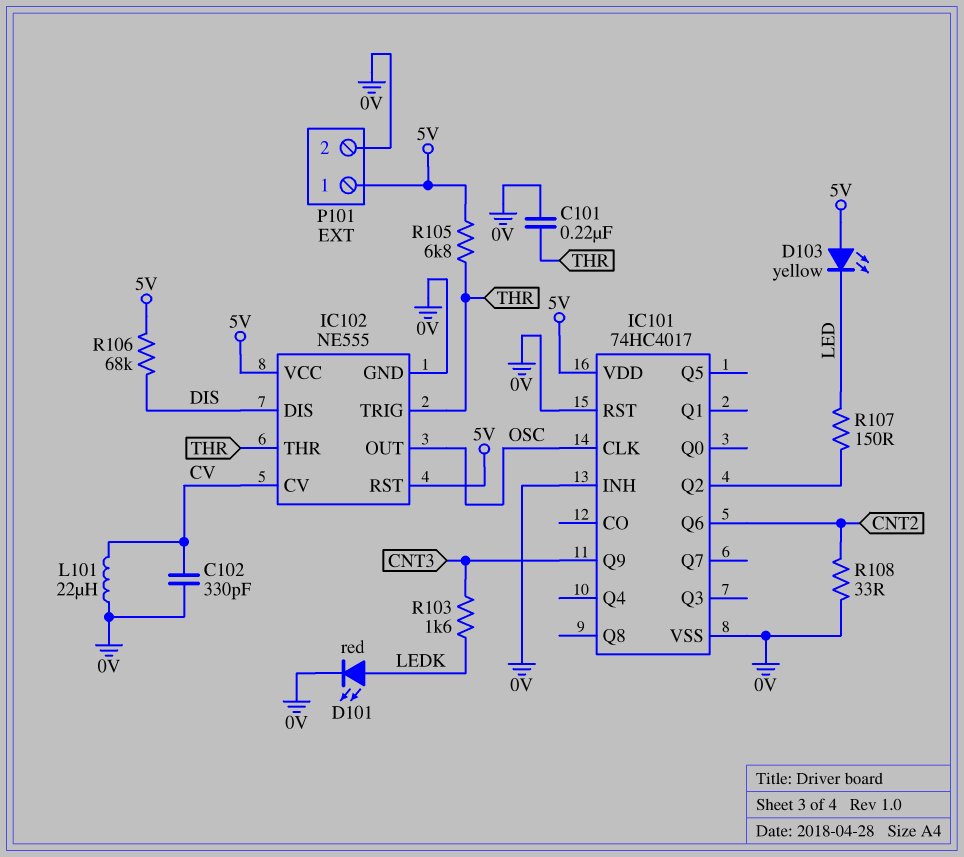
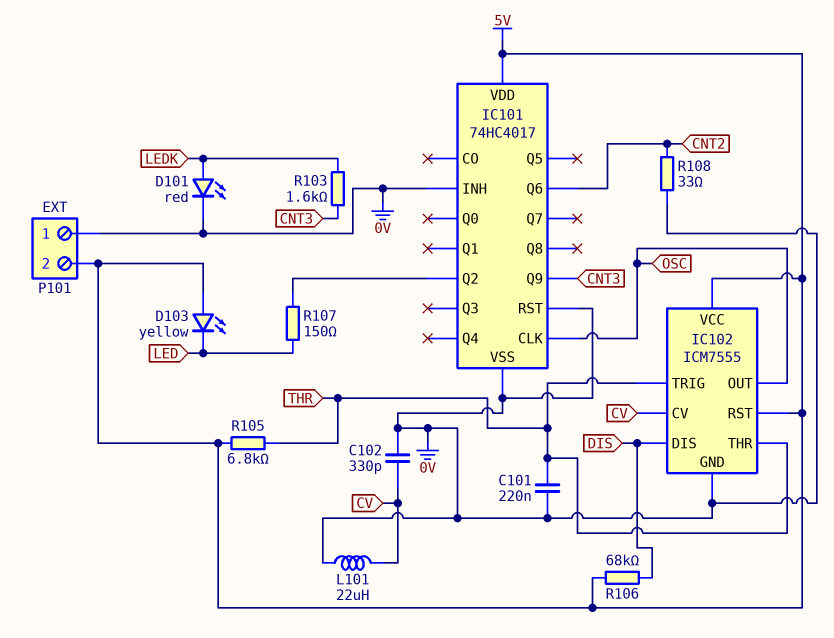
IC102: NE555 -> ICM7555
P101 pin 1: 5V -> 0V
P101 pin 2: 0V -> 5V

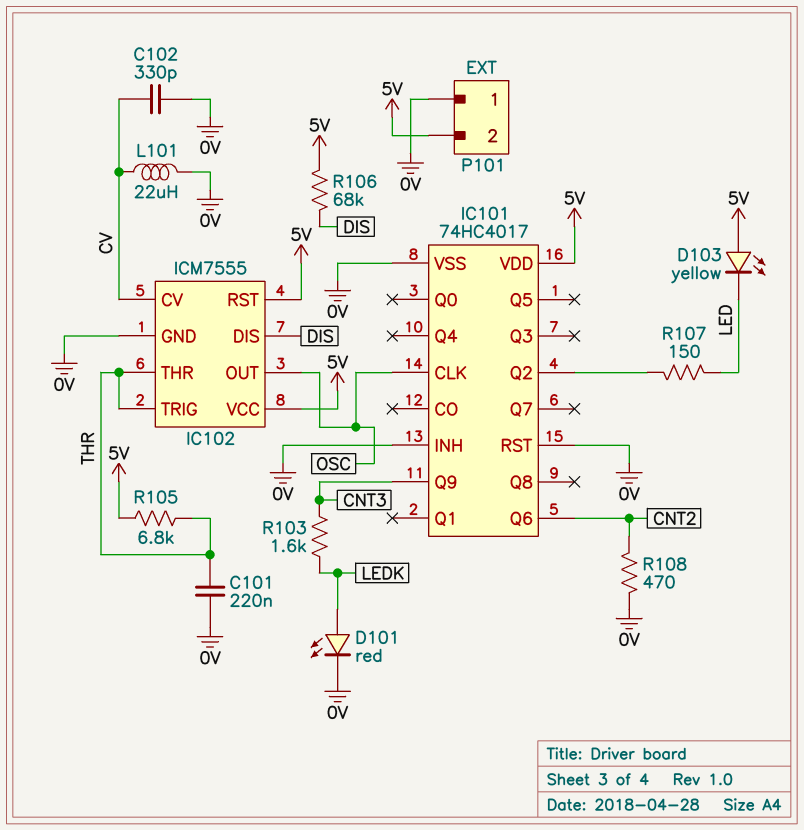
R108: 33 (0V, CNT2) -> 470 (0V, CNT2)

